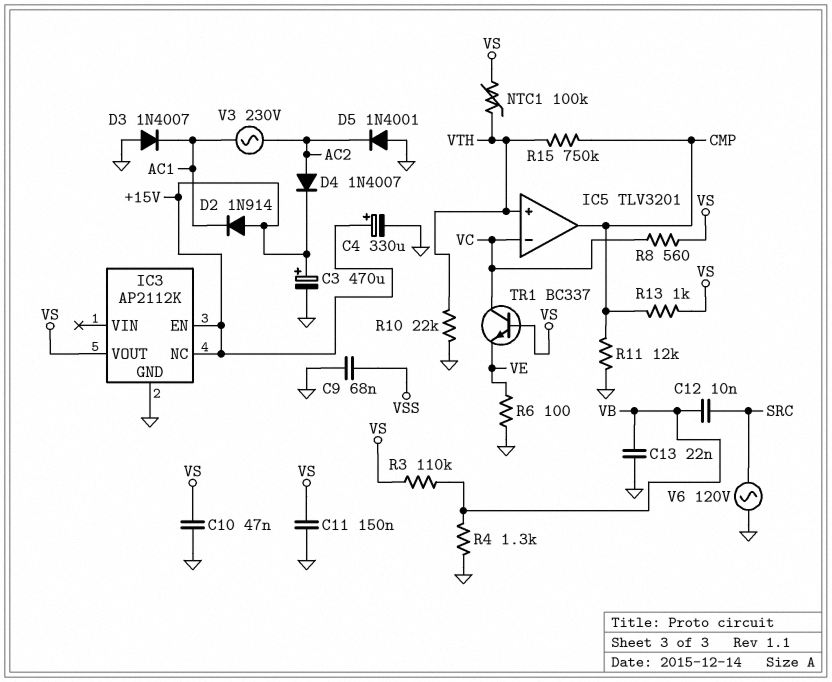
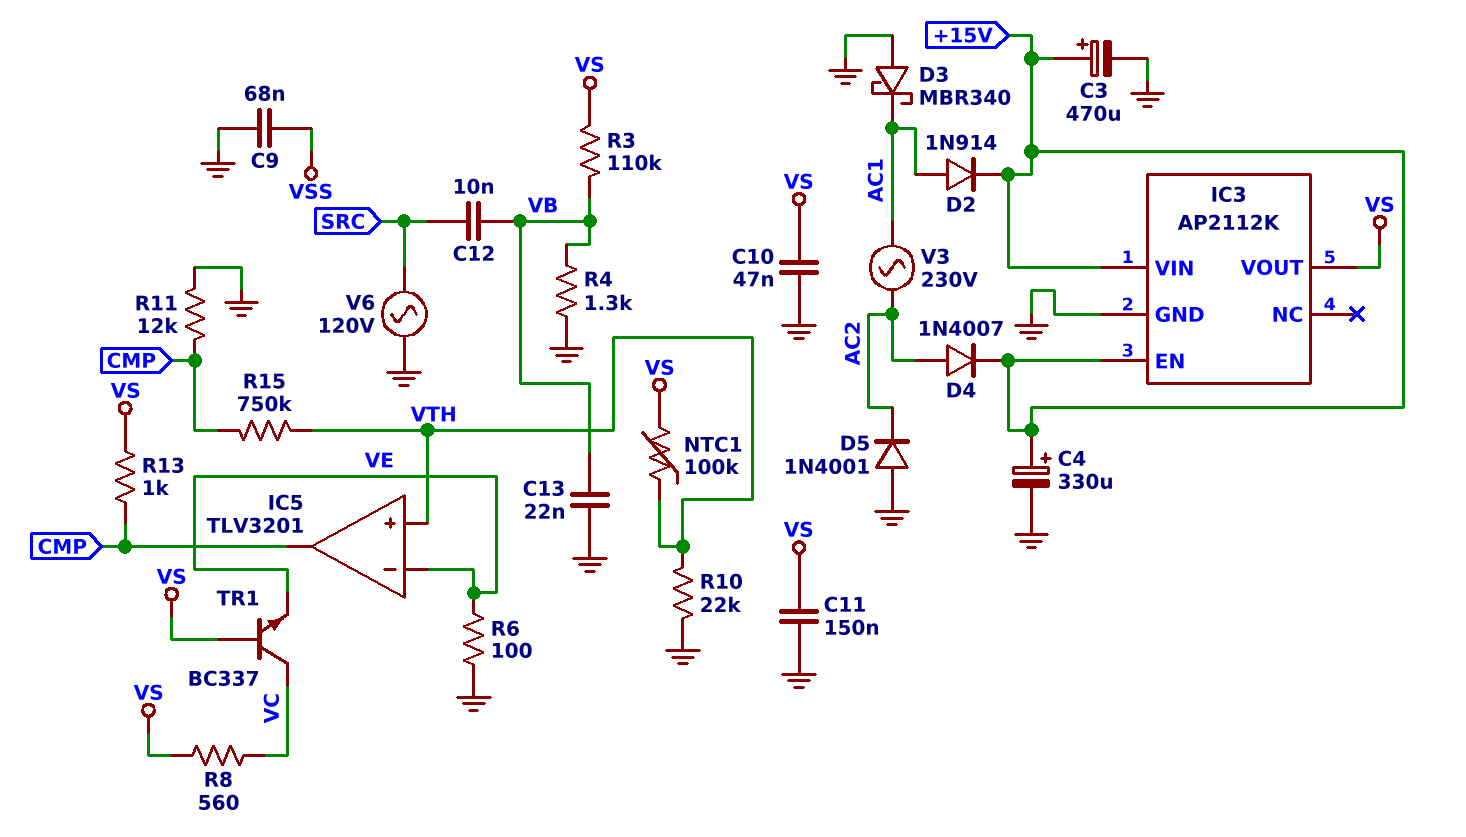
D2: diode 1N914 (A +15V, K AC1) -> diode 1N914 (A AC1, K +15V)
D3: diode 1N4007 (A GND, K AC1) -> schottky MBR340 (A GND, K AC1)
IC3 pin NC: +15V -> none
IC3 pin VIN: none -> +15V
IC5 pin in-: VC -> VE

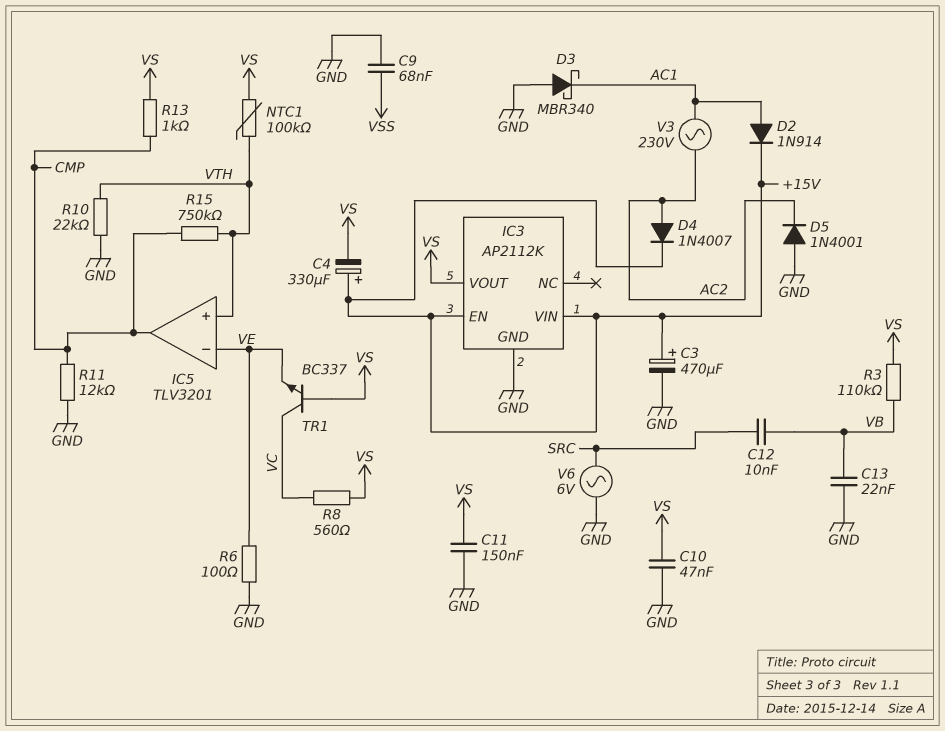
C4: 330uF (plus +15V, minus GND) -> 330uF (plus +15V, minus VS)
R4: 1.3k (GND, VB) -> none
V6: AC 120V (GND, SRC) -> AC 6V (GND, SRC)

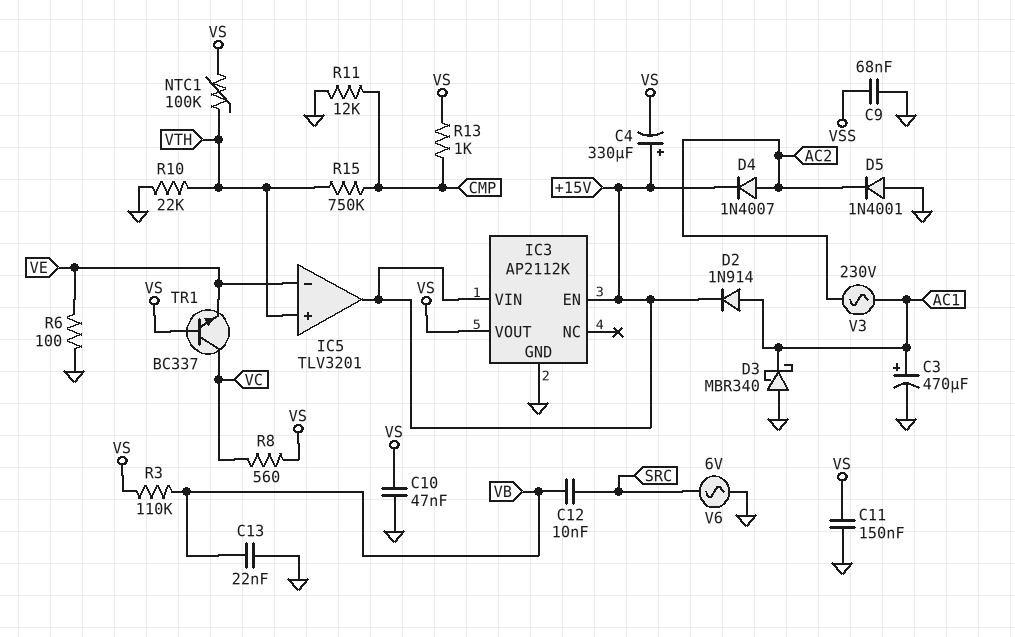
C3: 470uF (plus +15V, minus GND) -> 470uF (plus AC1, minus GND)
IC5 pin out: CMP -> +15V

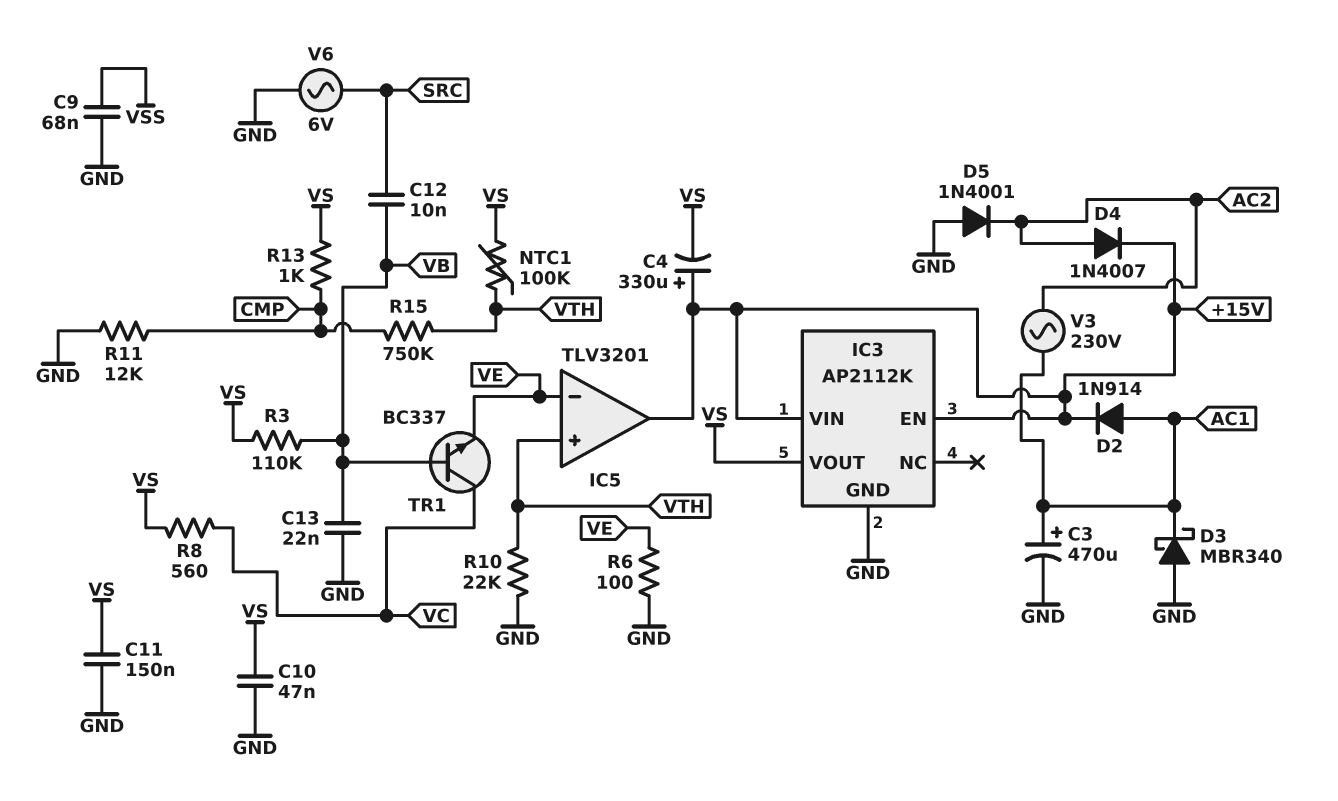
TR1: NPN BC337 (B VS, C VC, E VE) -> NPN BC337 (B VB, C VC, E VE)

